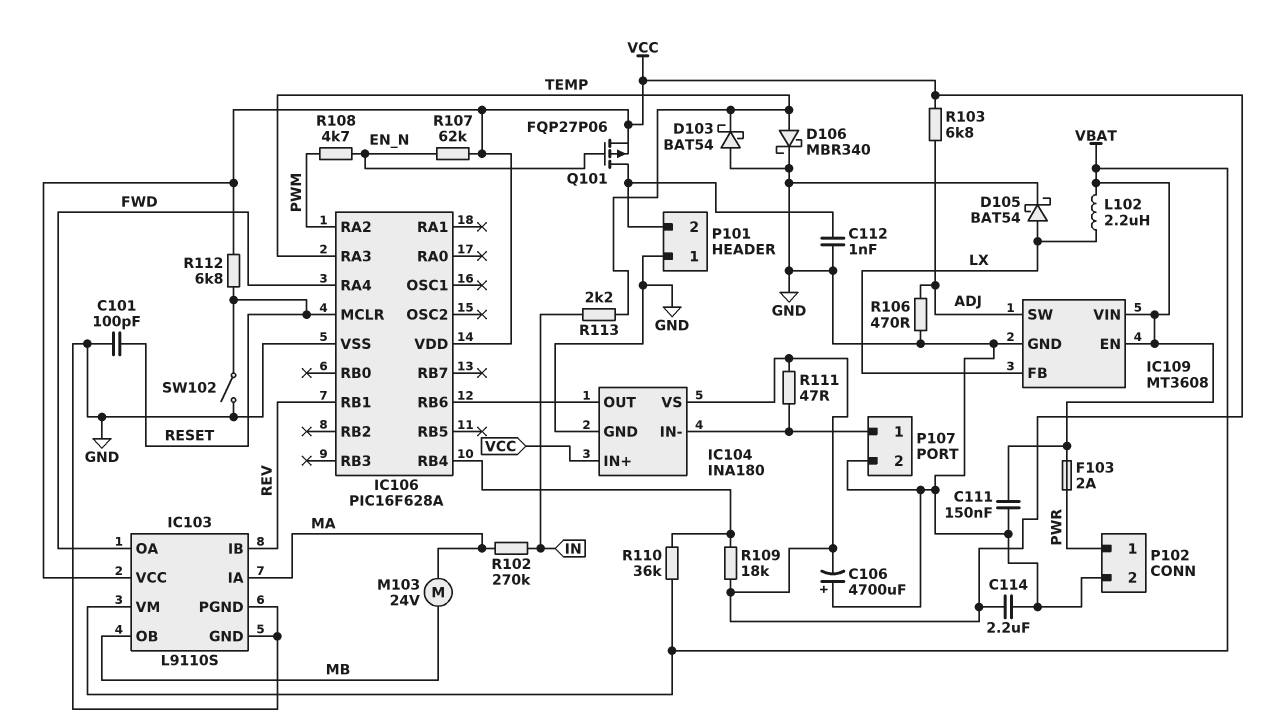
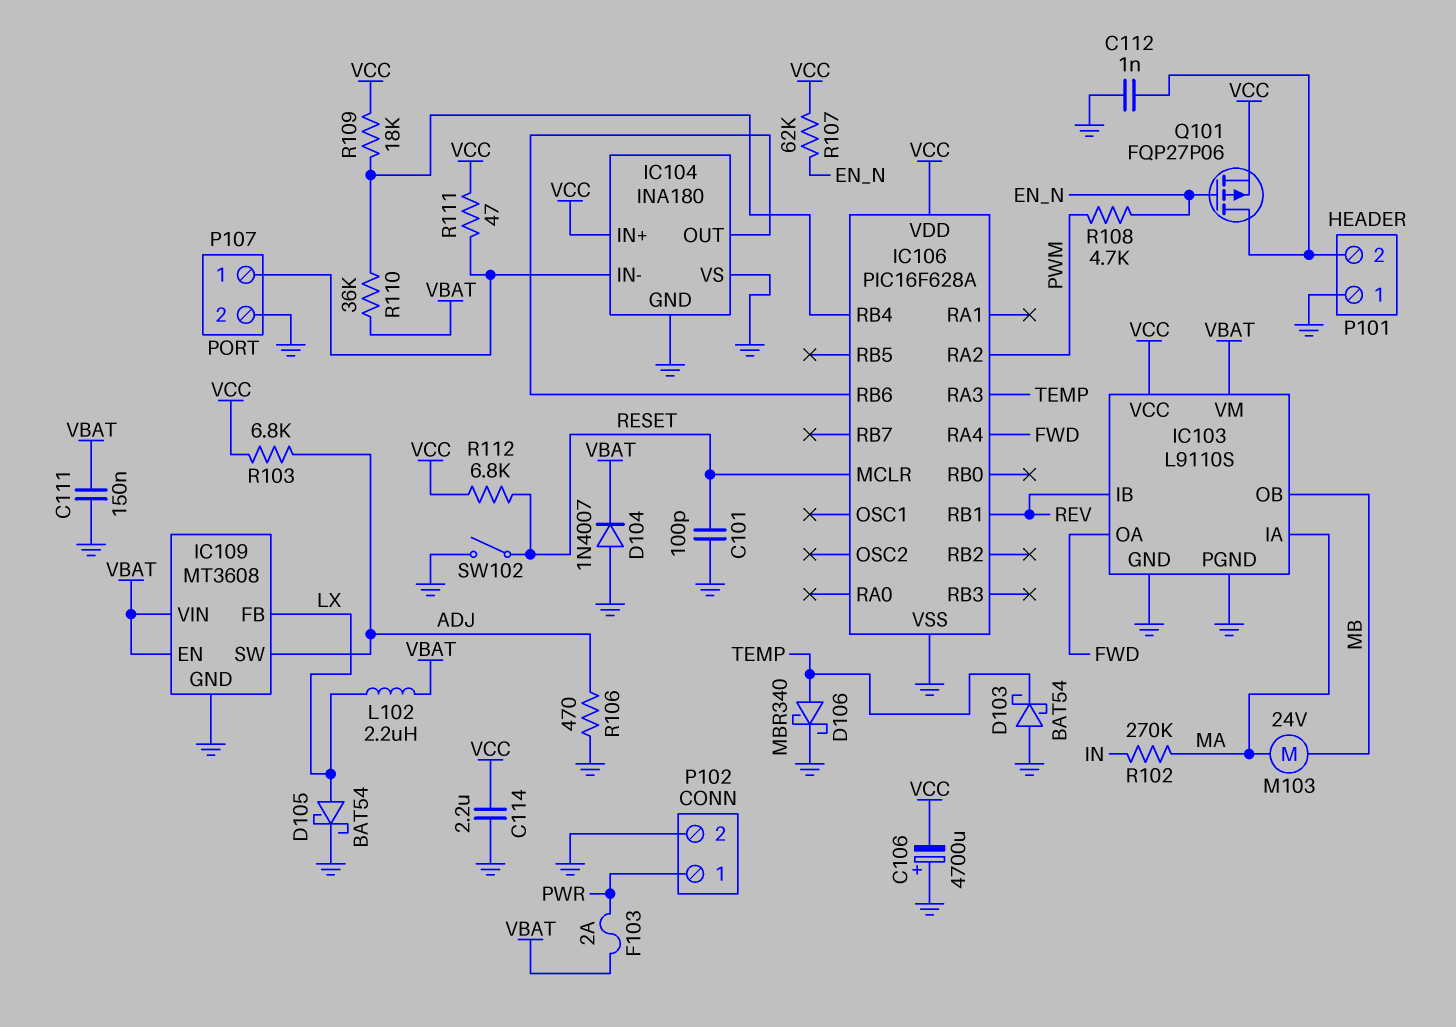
D104: none -> diode 1N4007 (A GND, K VBAT)
IC104 pin VS: VCC -> GND
R113: 2.2k (IN, TEMP) -> none

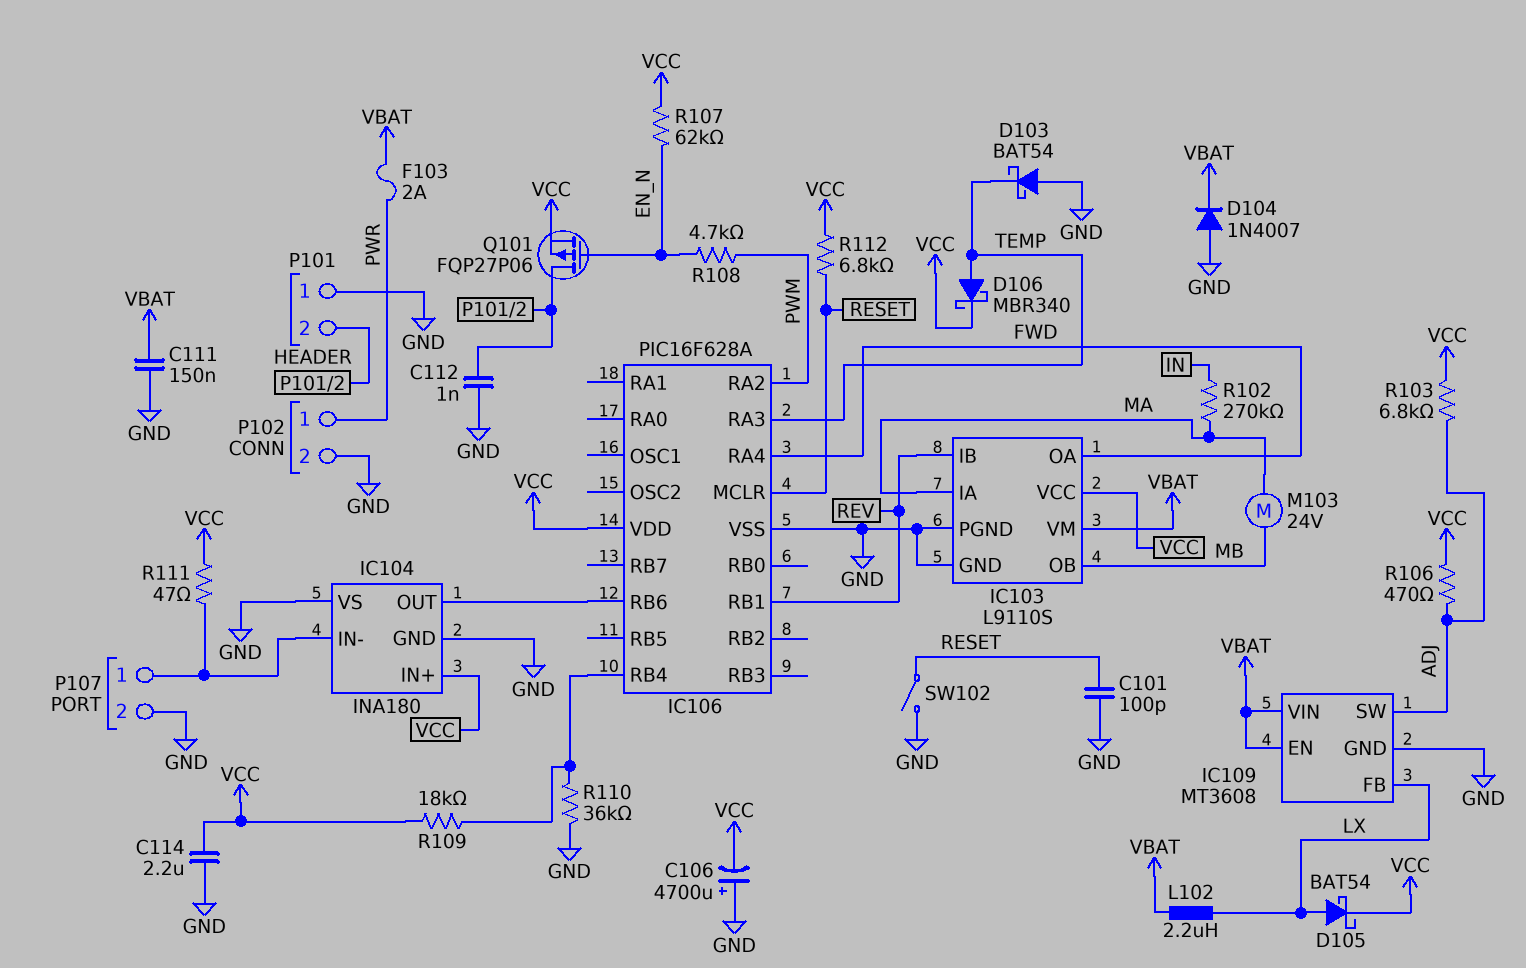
D105: schottky BAT54 (A LX, K GND) -> schottky BAT54 (A LX, K VCC)
D106: schottky MBR340 (A TEMP, K GND) -> schottky MBR340 (A TEMP, K VCC)
R106: 470 (ADJ, GND) -> 470 (ADJ, VCC)
R110: 36k (IC106/RB4, VBAT) -> 36k (GND, IC106/RB4)

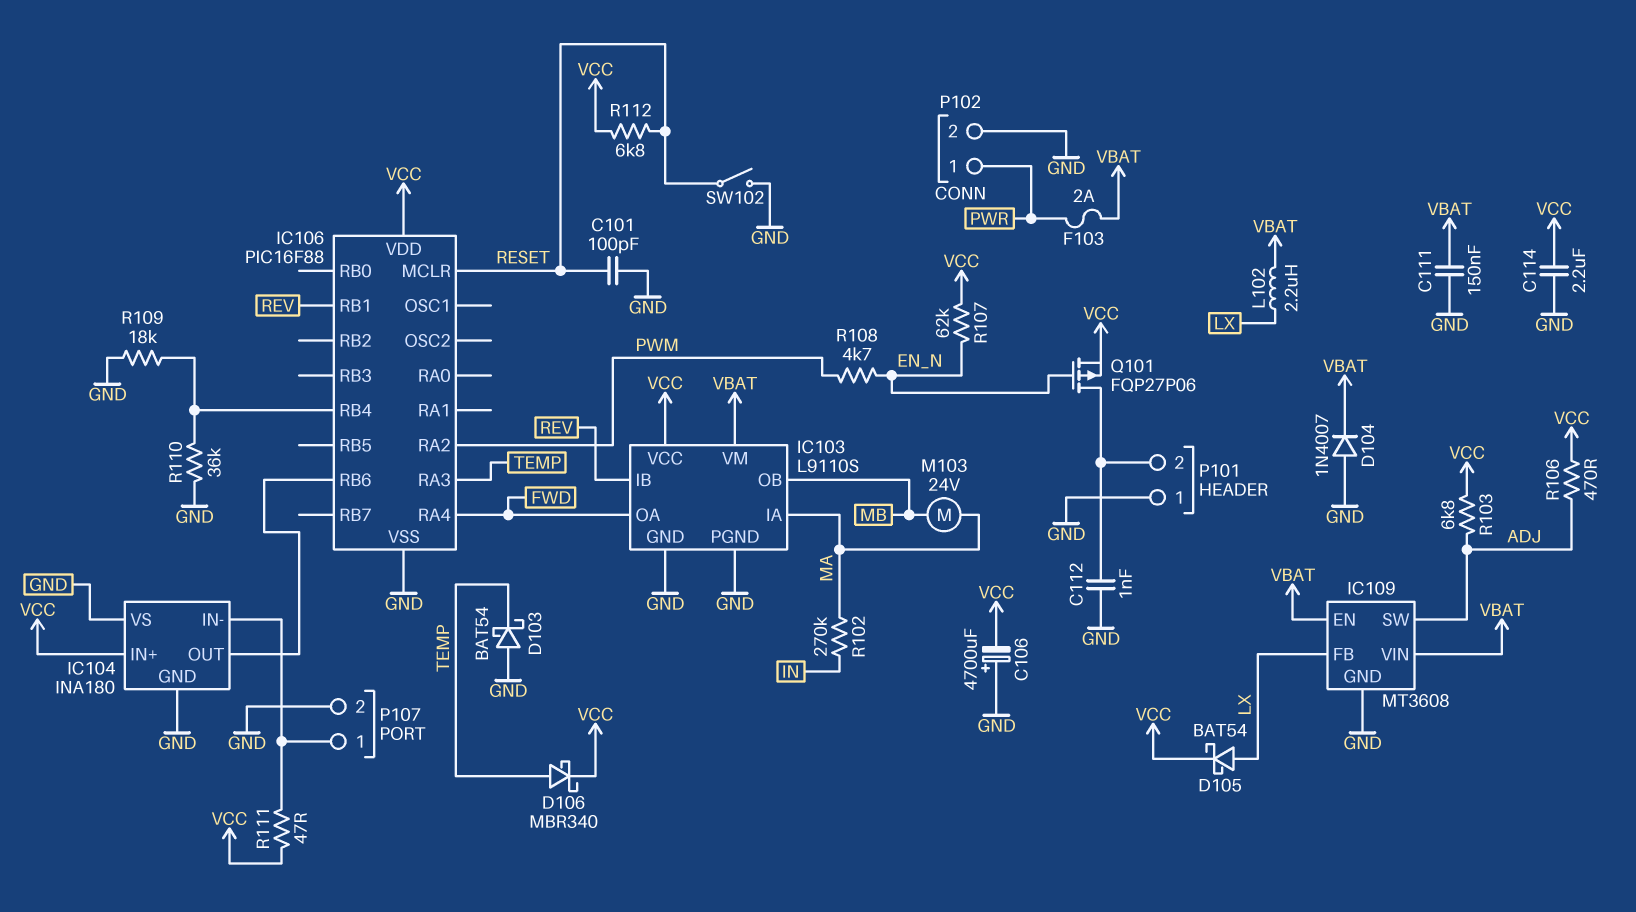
IC106: PIC16F628A -> PIC16F88
R109: 18k (IC106/RB4, VCC) -> 18k (GND, IC106/RB4)

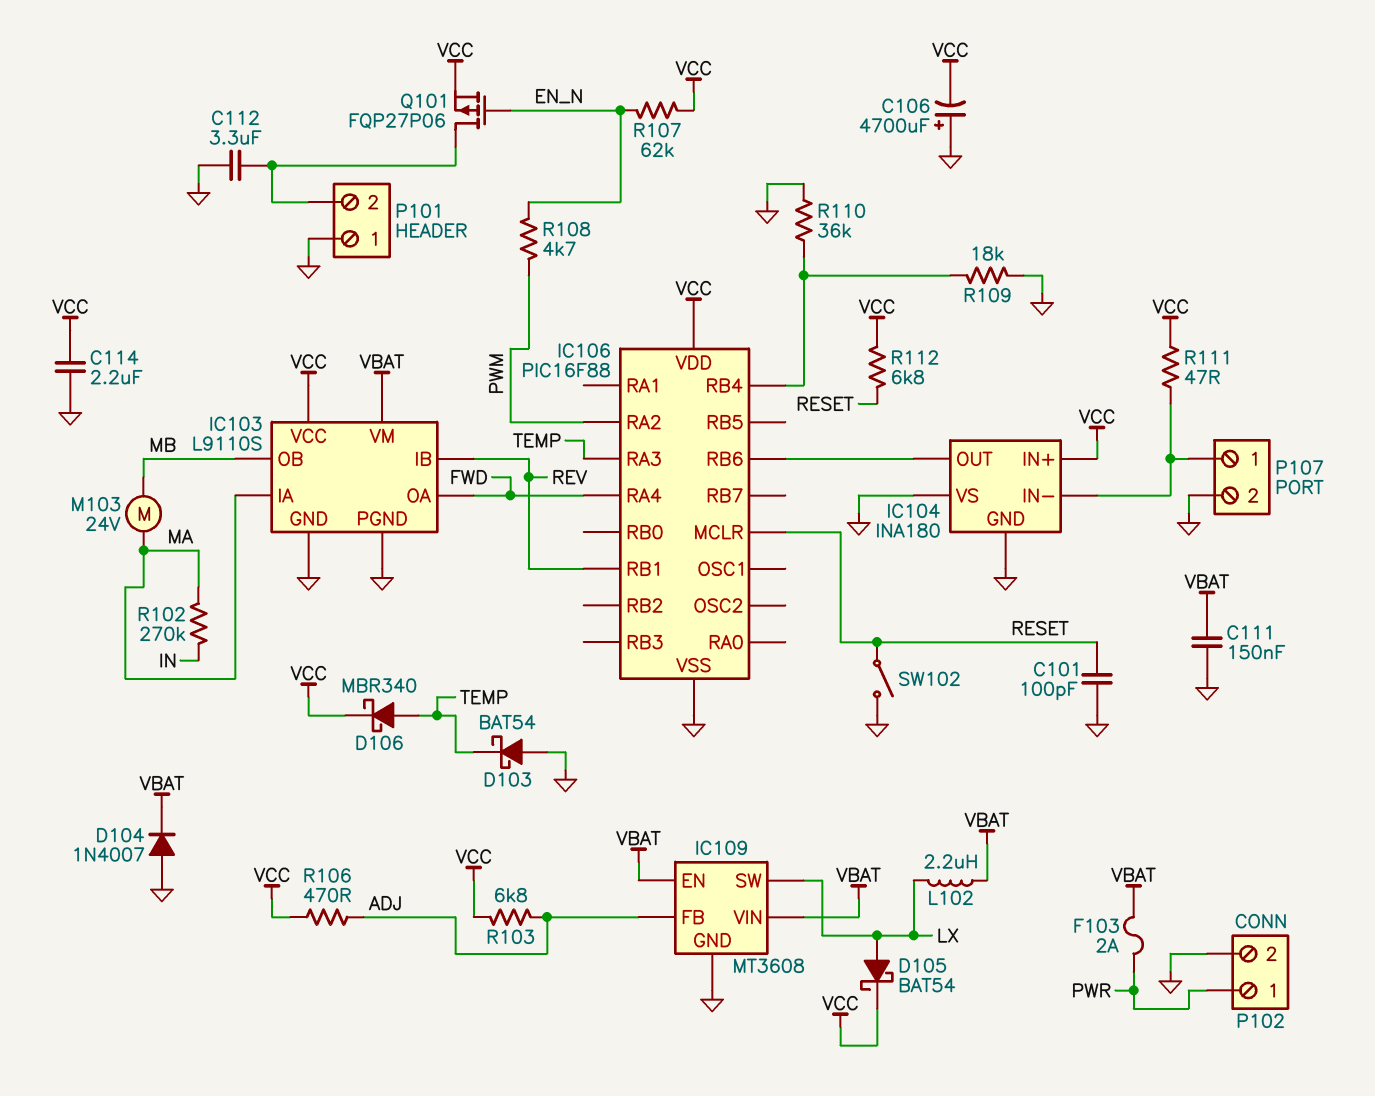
C112: 1nF (GND, P101/2) -> 3.3uF (GND, P101/2)
IC109 pin FB: LX -> ADJ
IC109 pin SW: ADJ -> LX

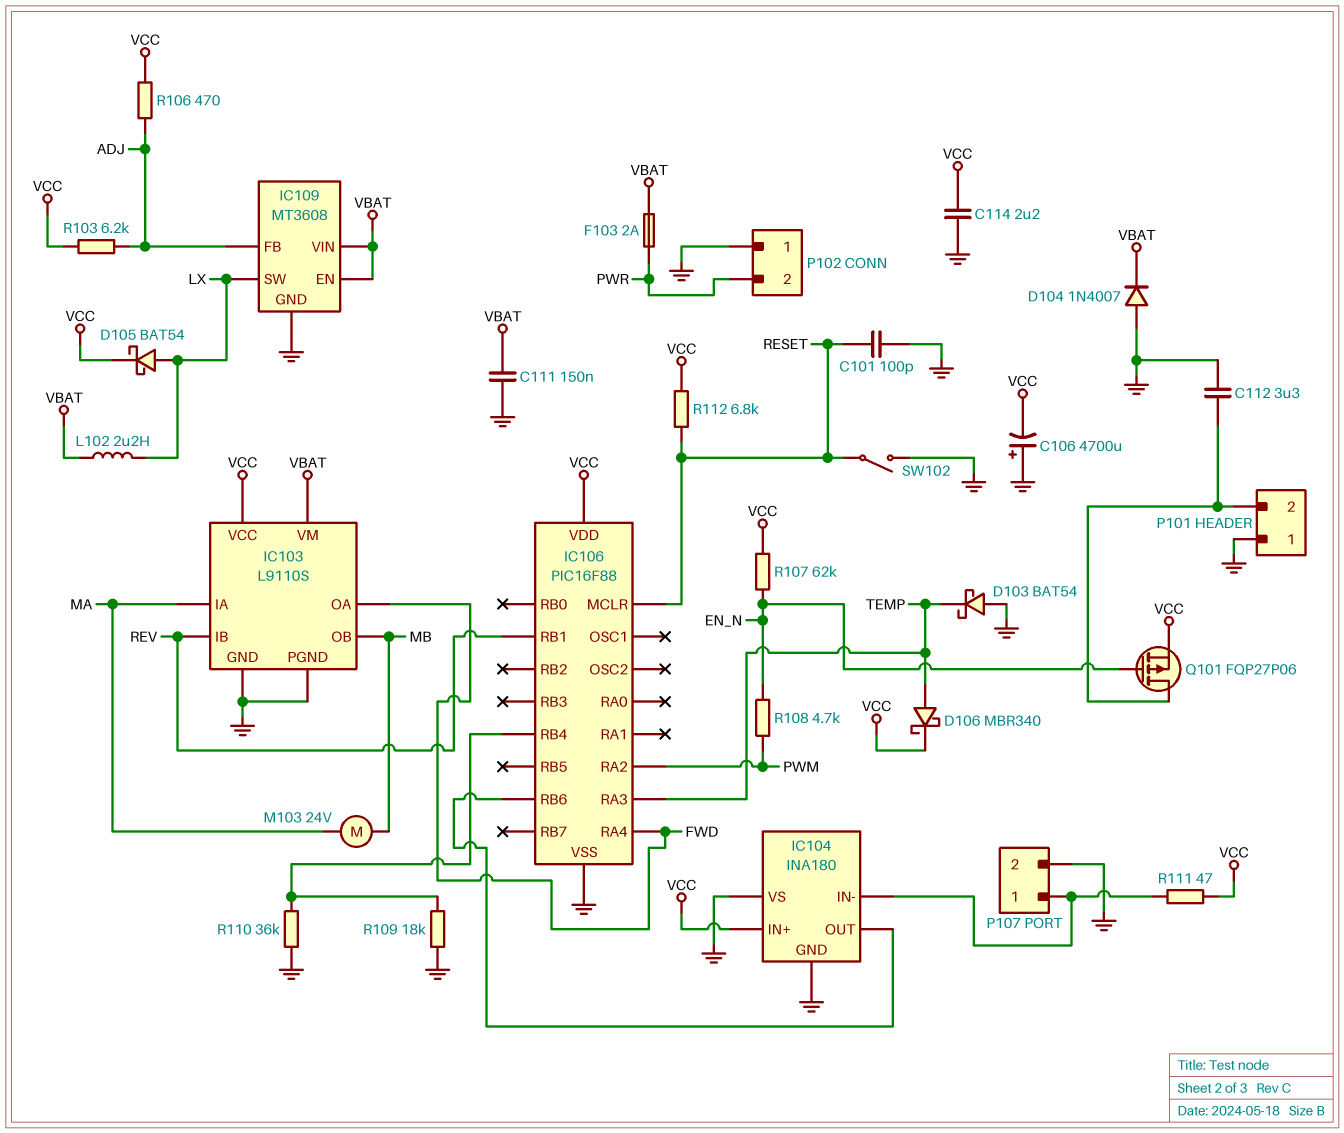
P102 pin 1: PWR -> GND
P102 pin 2: GND -> PWR
R102: 270k (IN, MA) -> none
R103: 6.8k (ADJ, VCC) -> 6.2k (ADJ, VCC)

